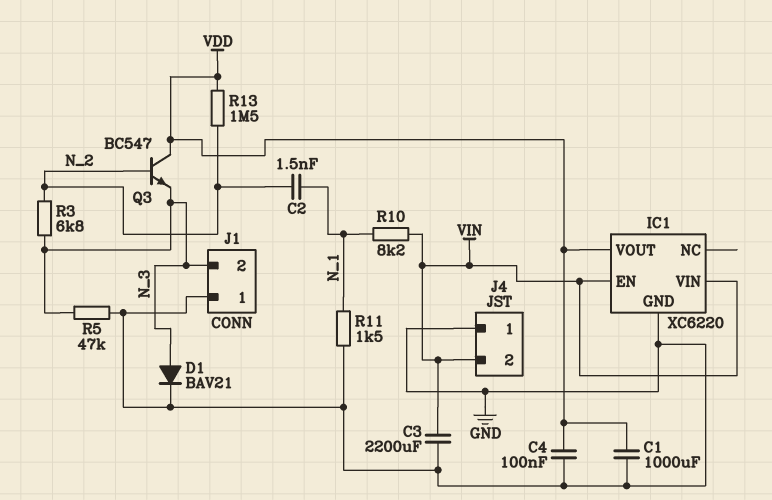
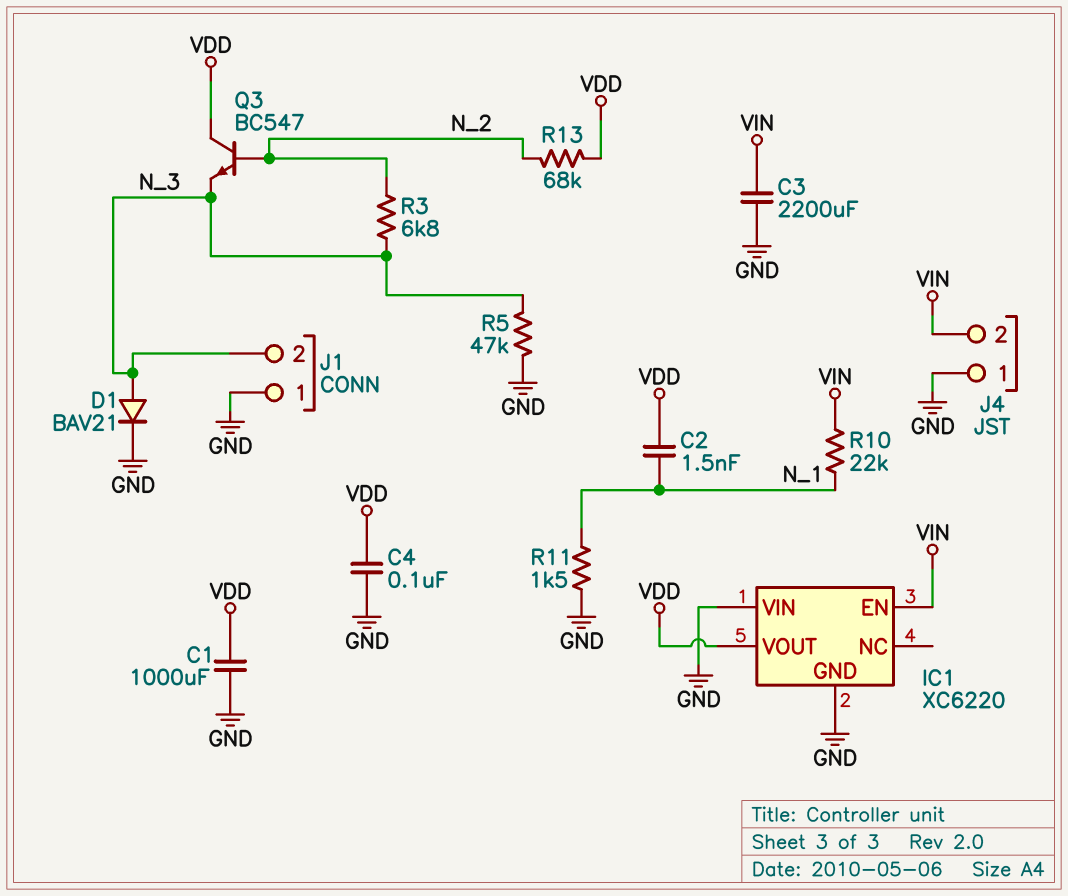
C2: 1.5nF (N_1, N_2) -> 1.5nF (N_1, VDD)
IC1 pin VIN: VIN -> GND
R10: 8.2k (N_1, VIN) -> 22k (N_1, VIN)
R13: 1.5M (N_2, VDD) -> 68k (N_2, VDD)

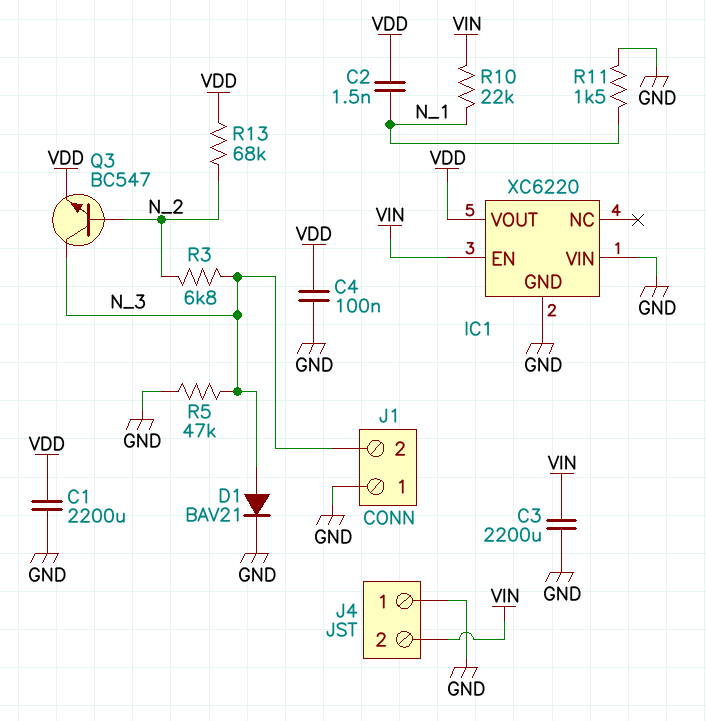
C1: 1000uF (GND, VDD) -> 2200uF (GND, VDD)
Q3: NPN BC547 (B N_2, C VDD, E N_3) -> NPN BC547 (B N_2, C N_3, E VDD)

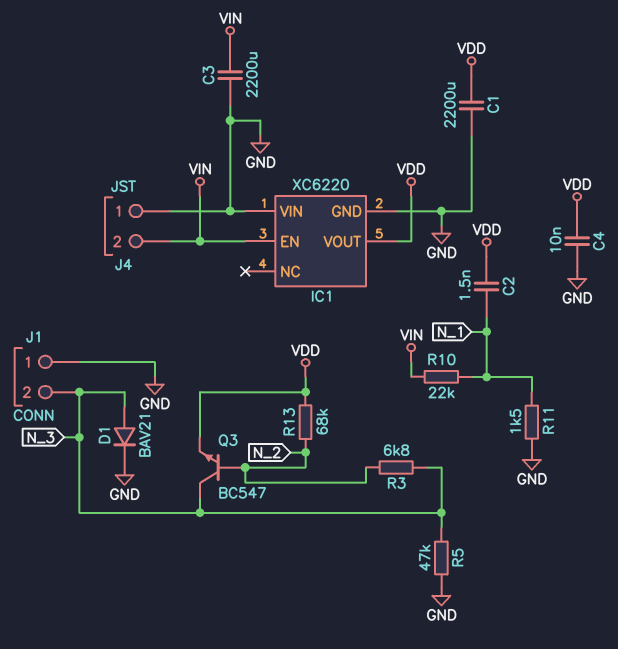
C4: 100nF (GND, VDD) -> 10nF (GND, VDD)

